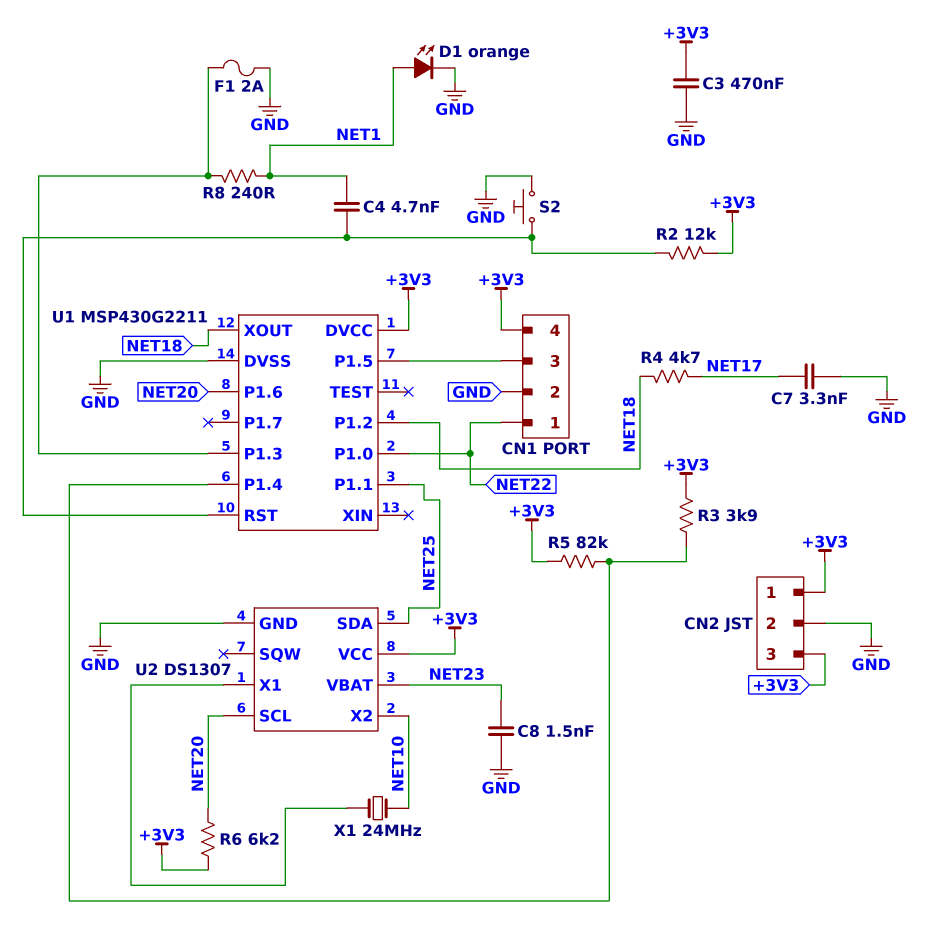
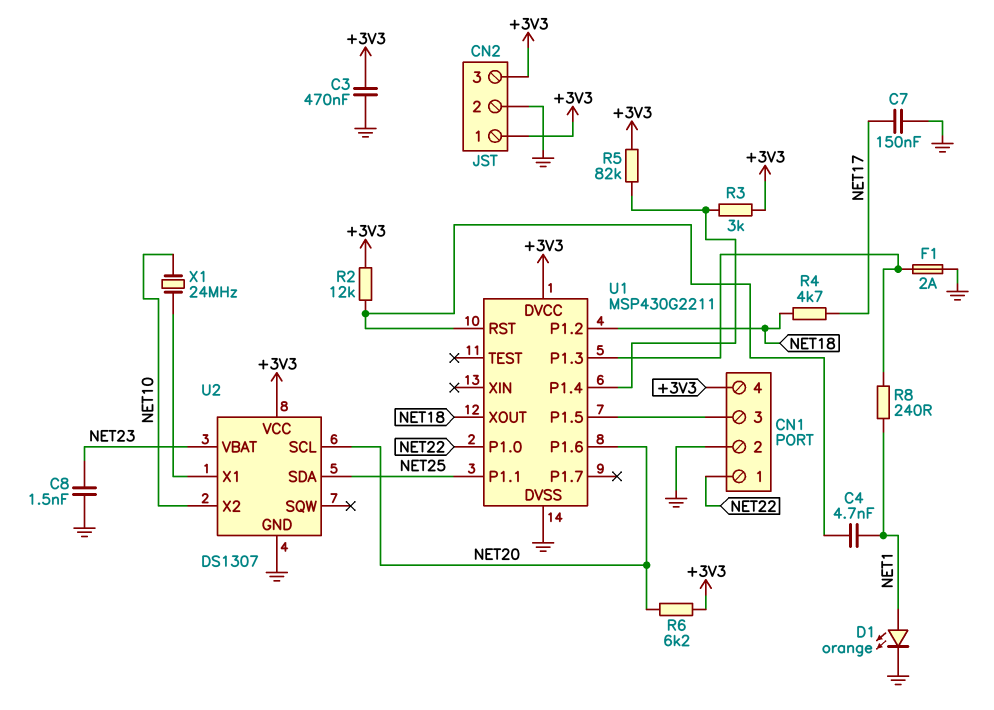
C7: 3.3nF (GND, NET17) -> 150nF (GND, NET17)
R3: 3.9k (+3V3, U1/P1.4) -> 3k (+3V3, U1/P1.4)
S2: button (GND, U1/RST) -> none

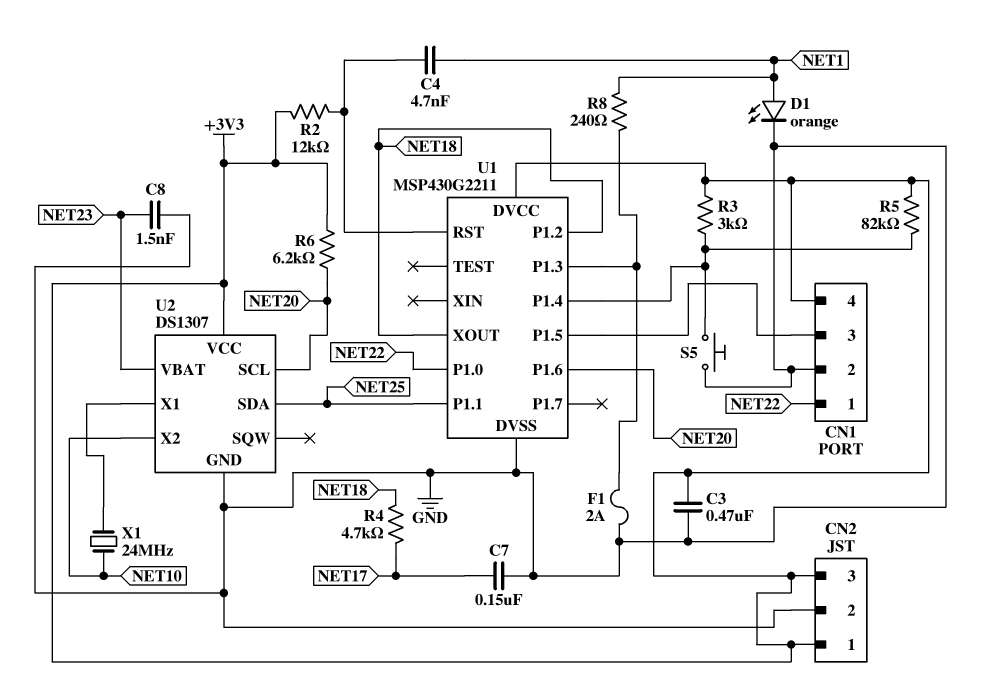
S5: none -> button (GND, U1/P1.4)

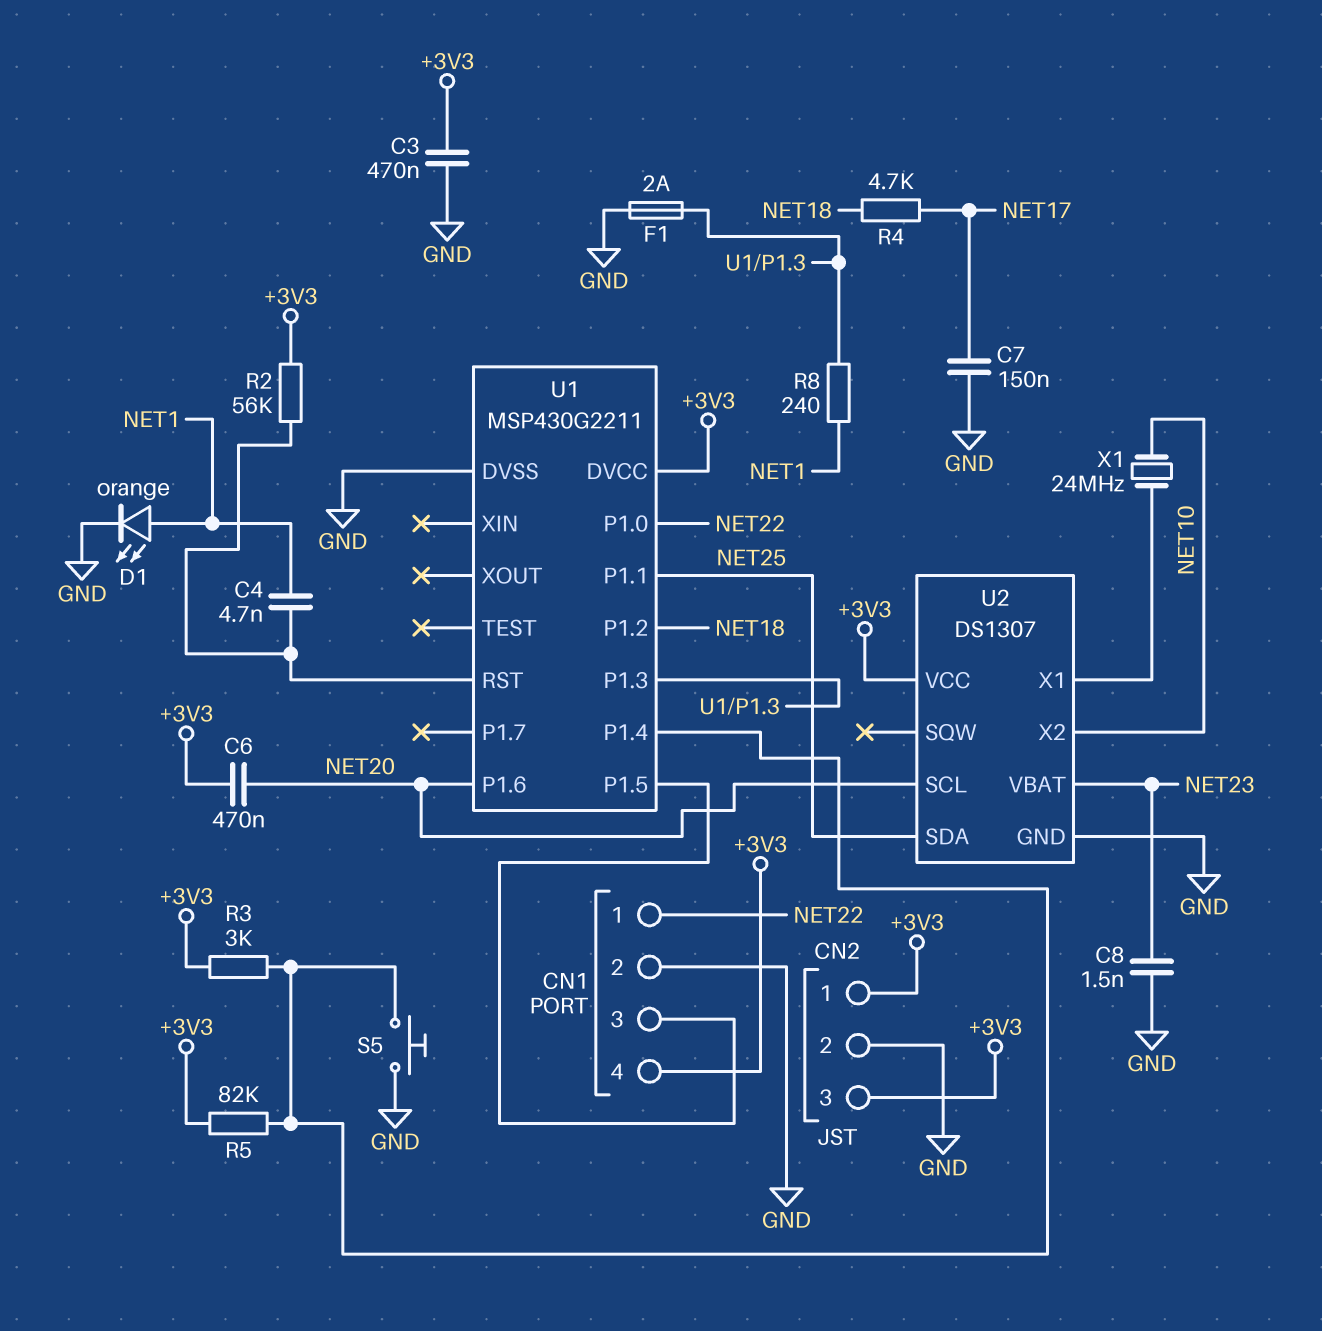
C6: none -> 470nF (+3V3, NET20)
R2: 12k (+3V3, U1/RST) -> 56k (+3V3, U1/RST)
R6: 6.2k (+3V3, NET20) -> none
U1 pin XOUT: NET18 -> none

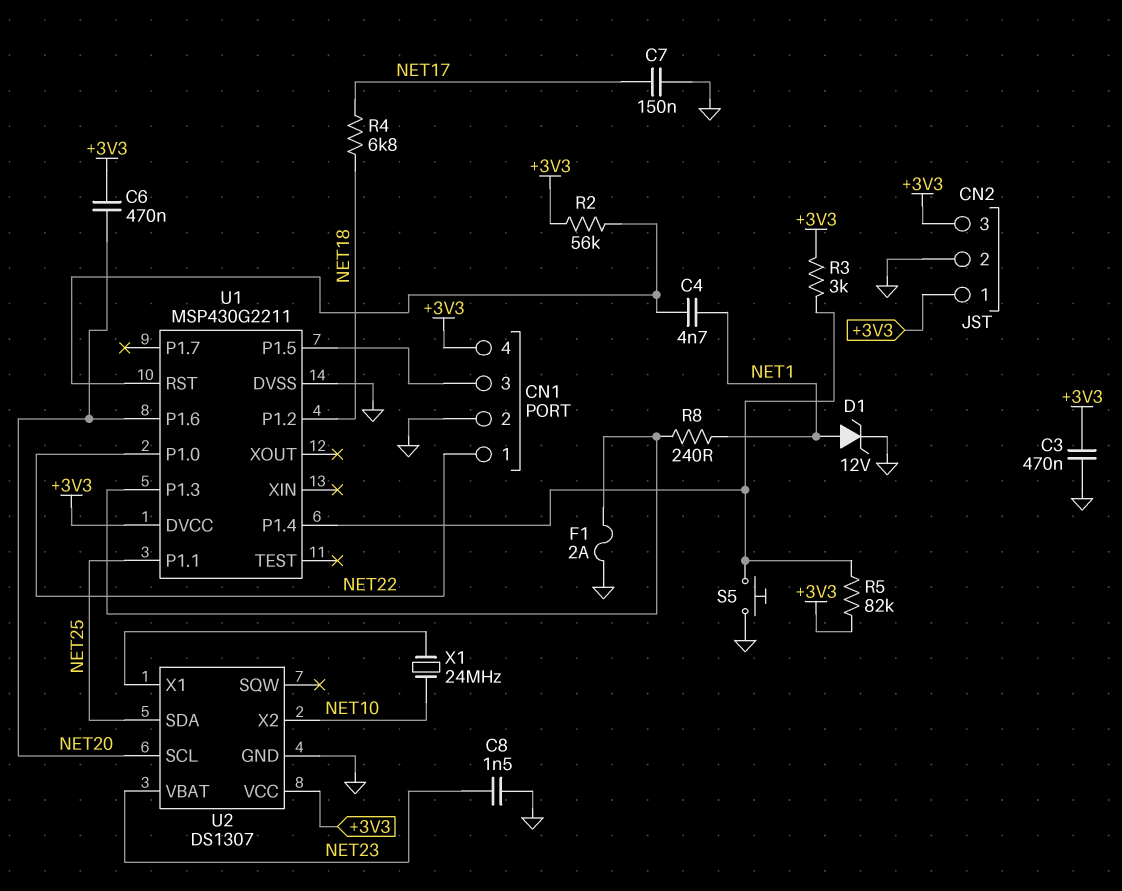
D1: LED orange (A NET1, K GND) -> zener 12V (A NET1, K GND)
R4: 4.7k (NET17, NET18) -> 6.8k (NET17, NET18)

